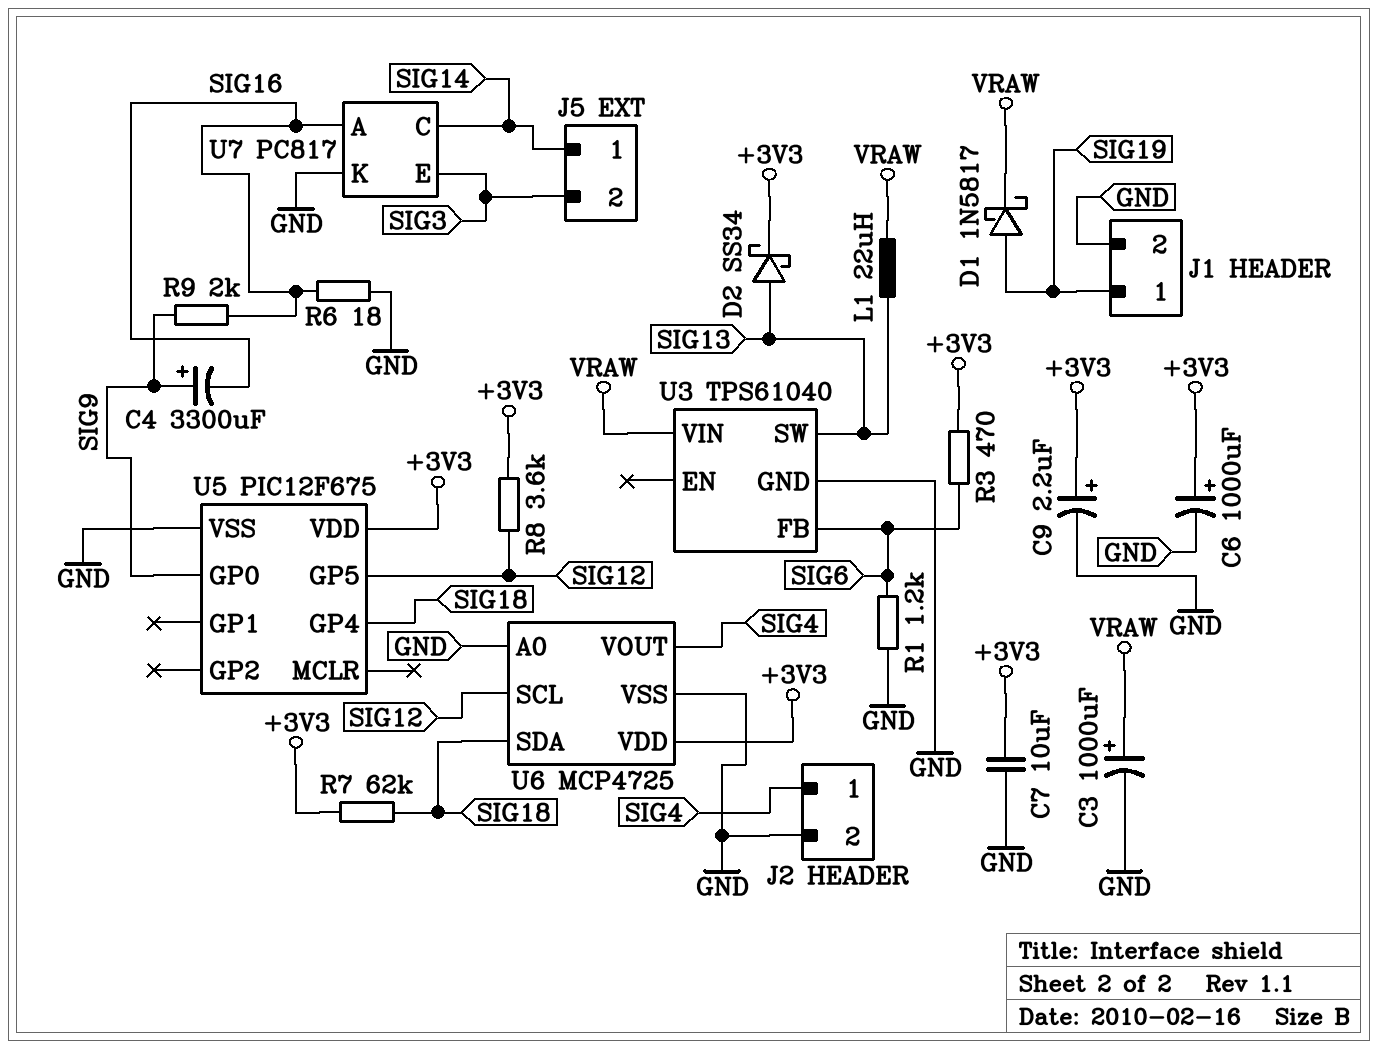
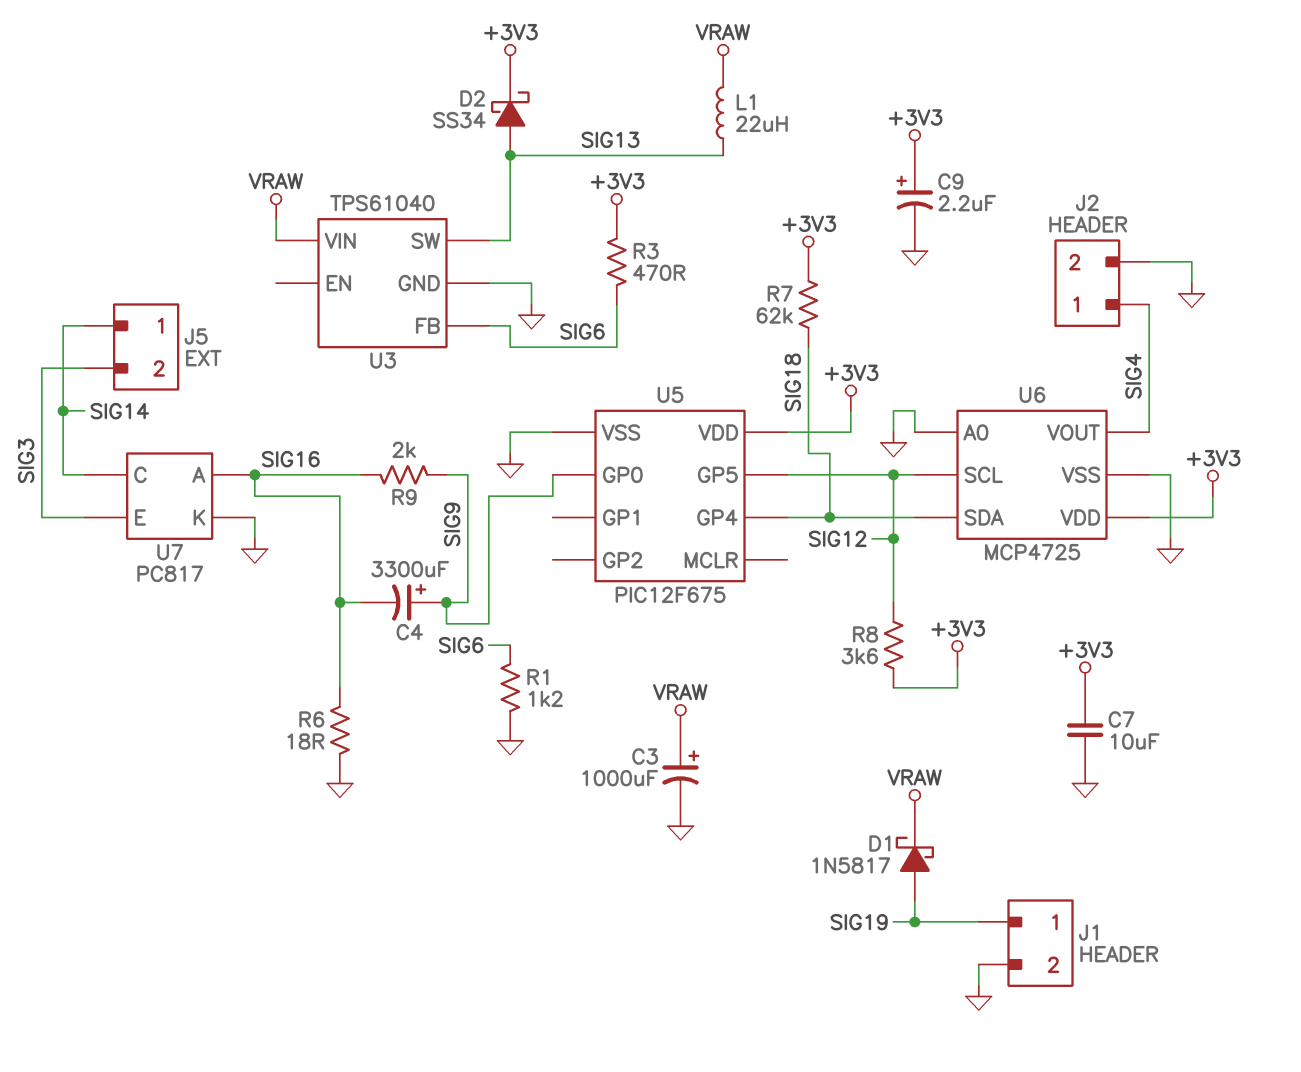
C6: 1000uF (plus +3V3, minus GND) -> none

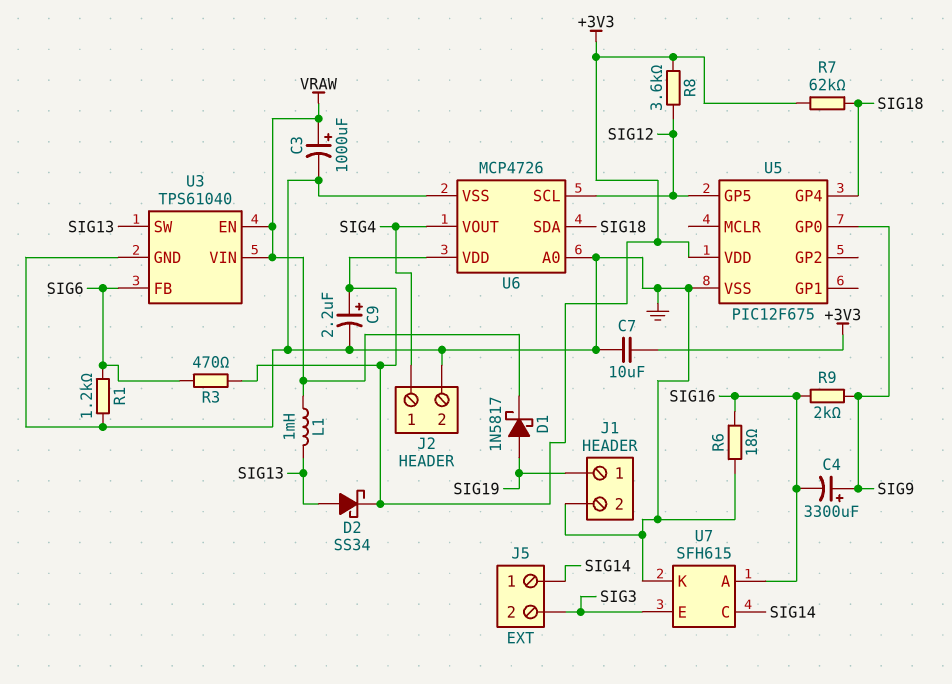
L1: 22uH (SIG13, VRAW) -> 1mH (SIG13, VRAW)
U3 pin EN: none -> VRAW
U6: MCP4725 -> MCP4726
U7: PC817 -> SFH615

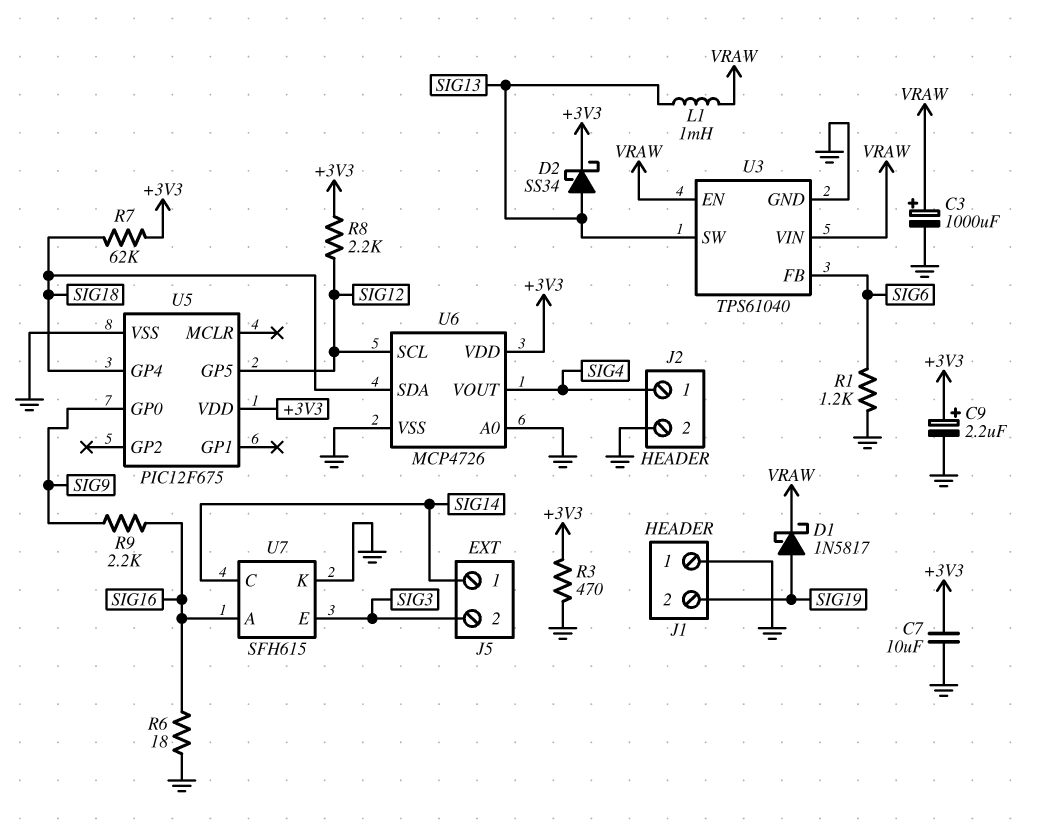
C4: 3300uF (plus SIG9, minus SIG16) -> none
J1 pin 1: SIG19 -> GND
J1 pin 2: GND -> SIG19
R3: 470 (+3V3, SIG6) -> 470 (+3V3, GND)
R8: 3.6k (+3V3, SIG12) -> 2.2k (+3V3, SIG12)
R9: 2k (SIG9, SIG16) -> 2.2k (SIG9, SIG16)

